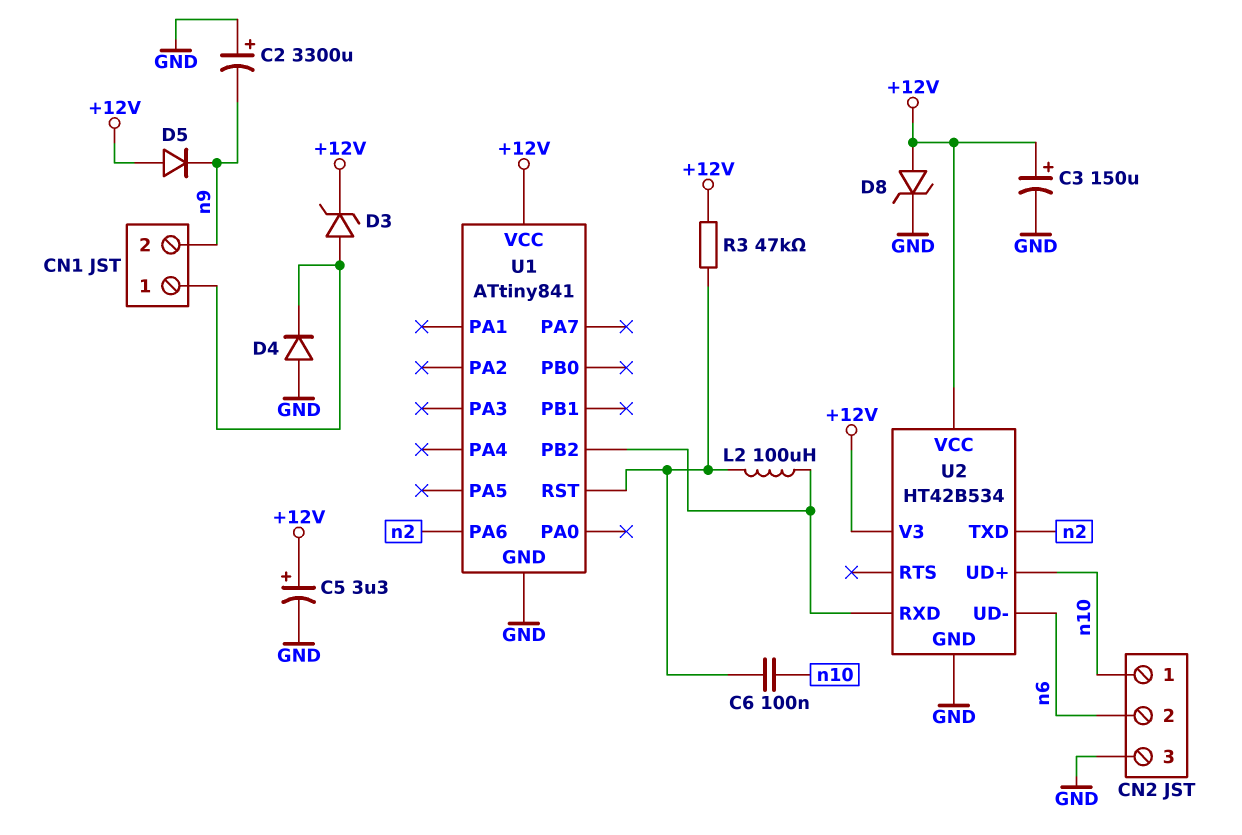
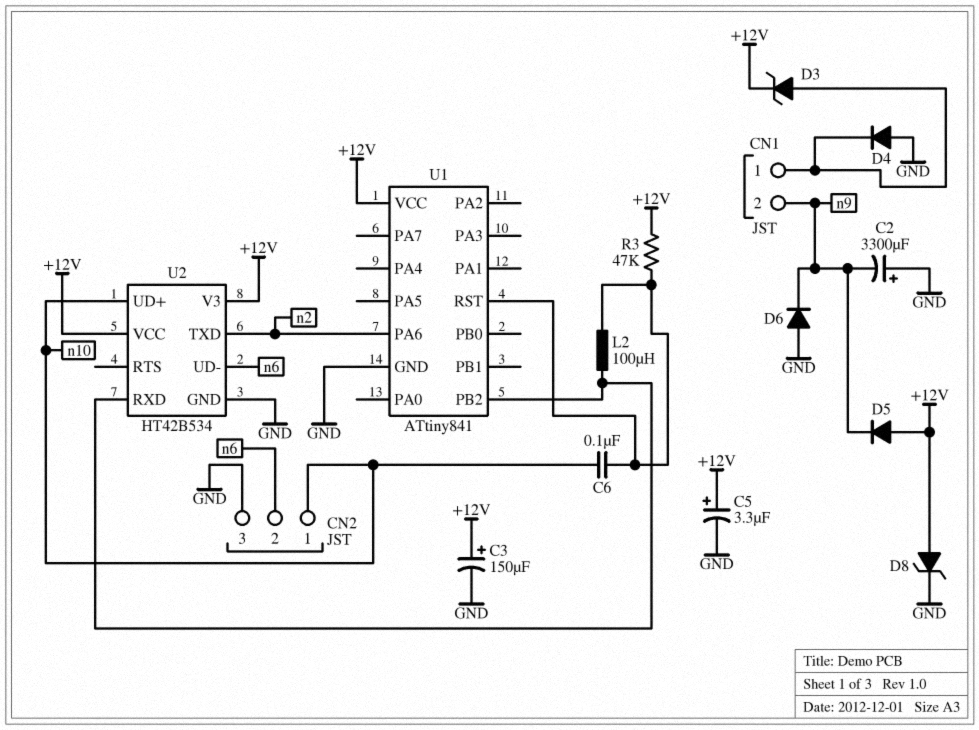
D6: none -> diode (A GND, K n9)

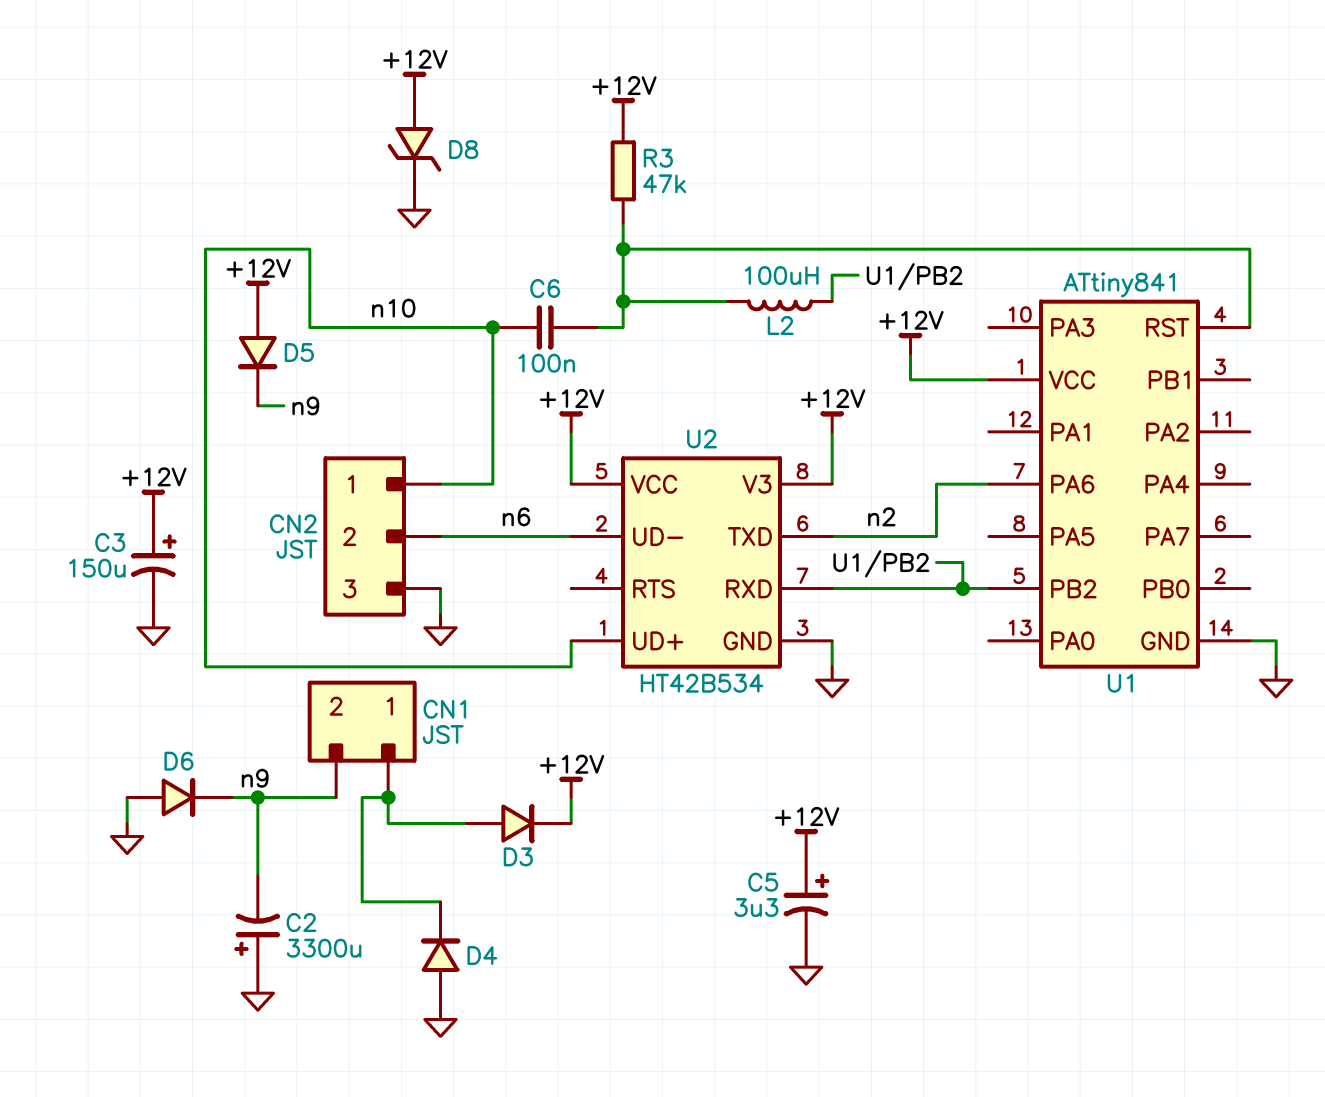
D3: zener (A CN1/1, K +12V) -> diode (A CN1/1, K +12V)

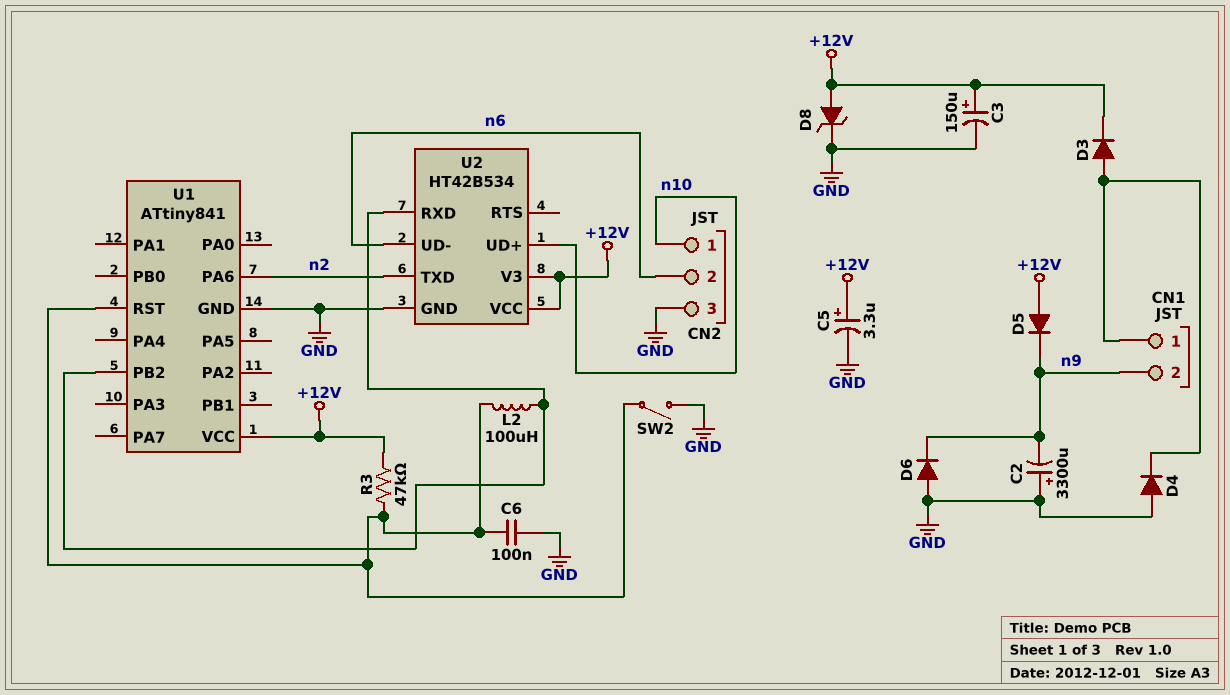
C6: 100nF (U1/RST, n10) -> 100nF (GND, U1/RST)
SW2: none -> switch (GND, U1/RST)

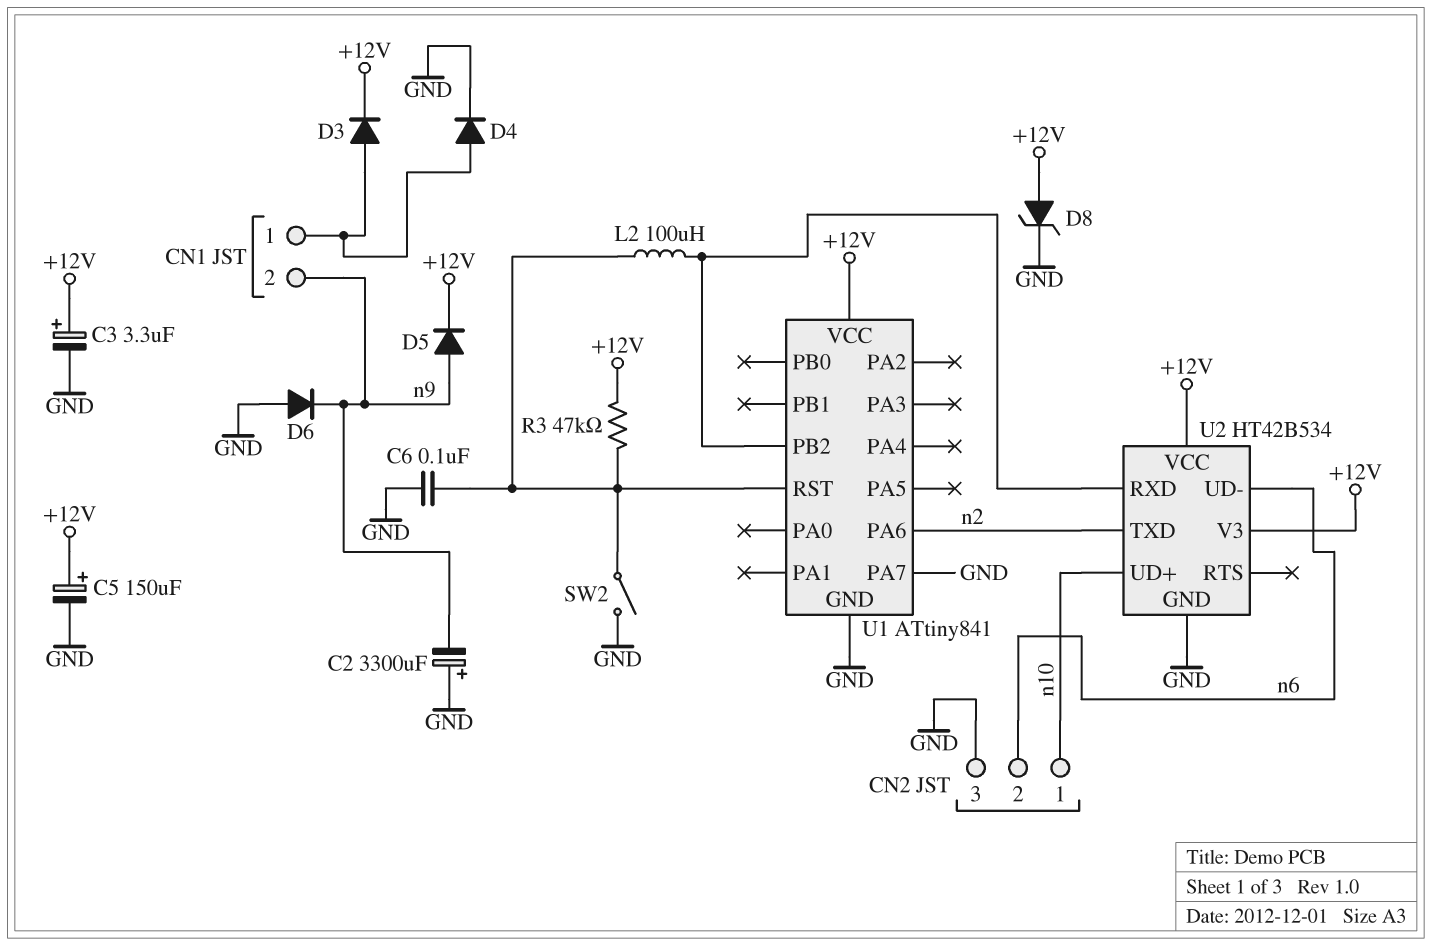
C3: 150uF (plus +12V, minus GND) -> 3.3uF (plus +12V, minus GND)
C5: 3.3uF (plus +12V, minus GND) -> 150uF (plus +12V, minus GND)
D4: diode (A GND, K CN1/1) -> diode (A CN1/1, K GND)
D5: diode (A +12V, K n9) -> diode (A n9, K +12V)
U1 pin PA7: none -> GND

